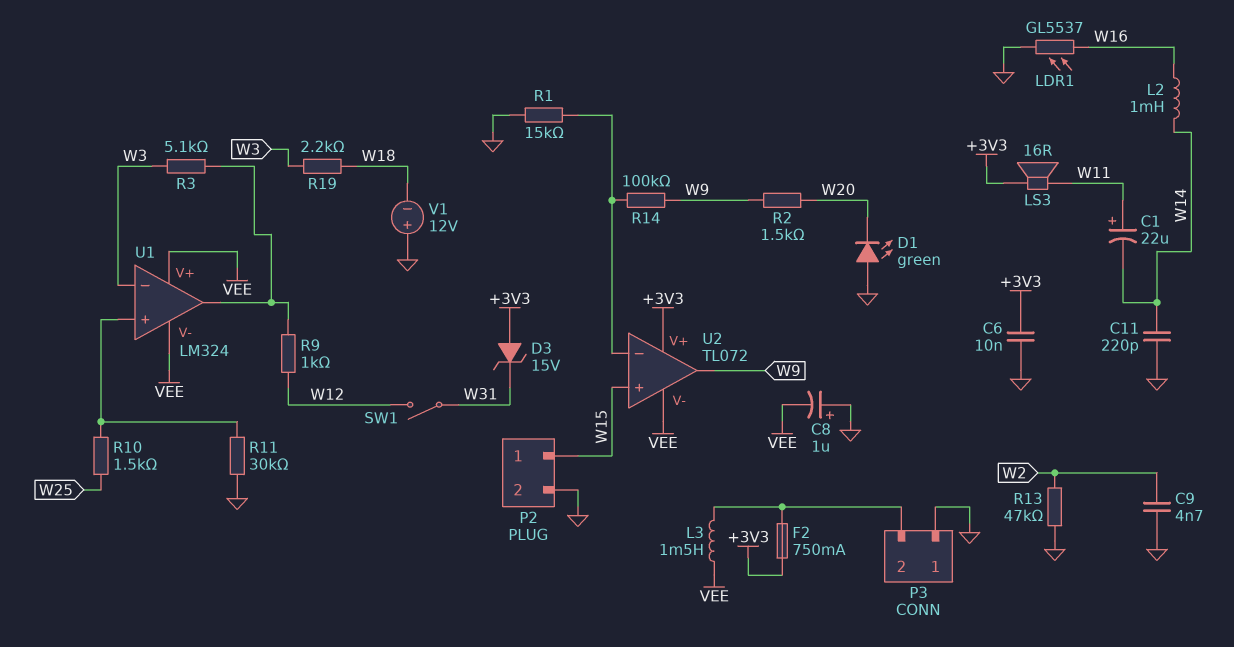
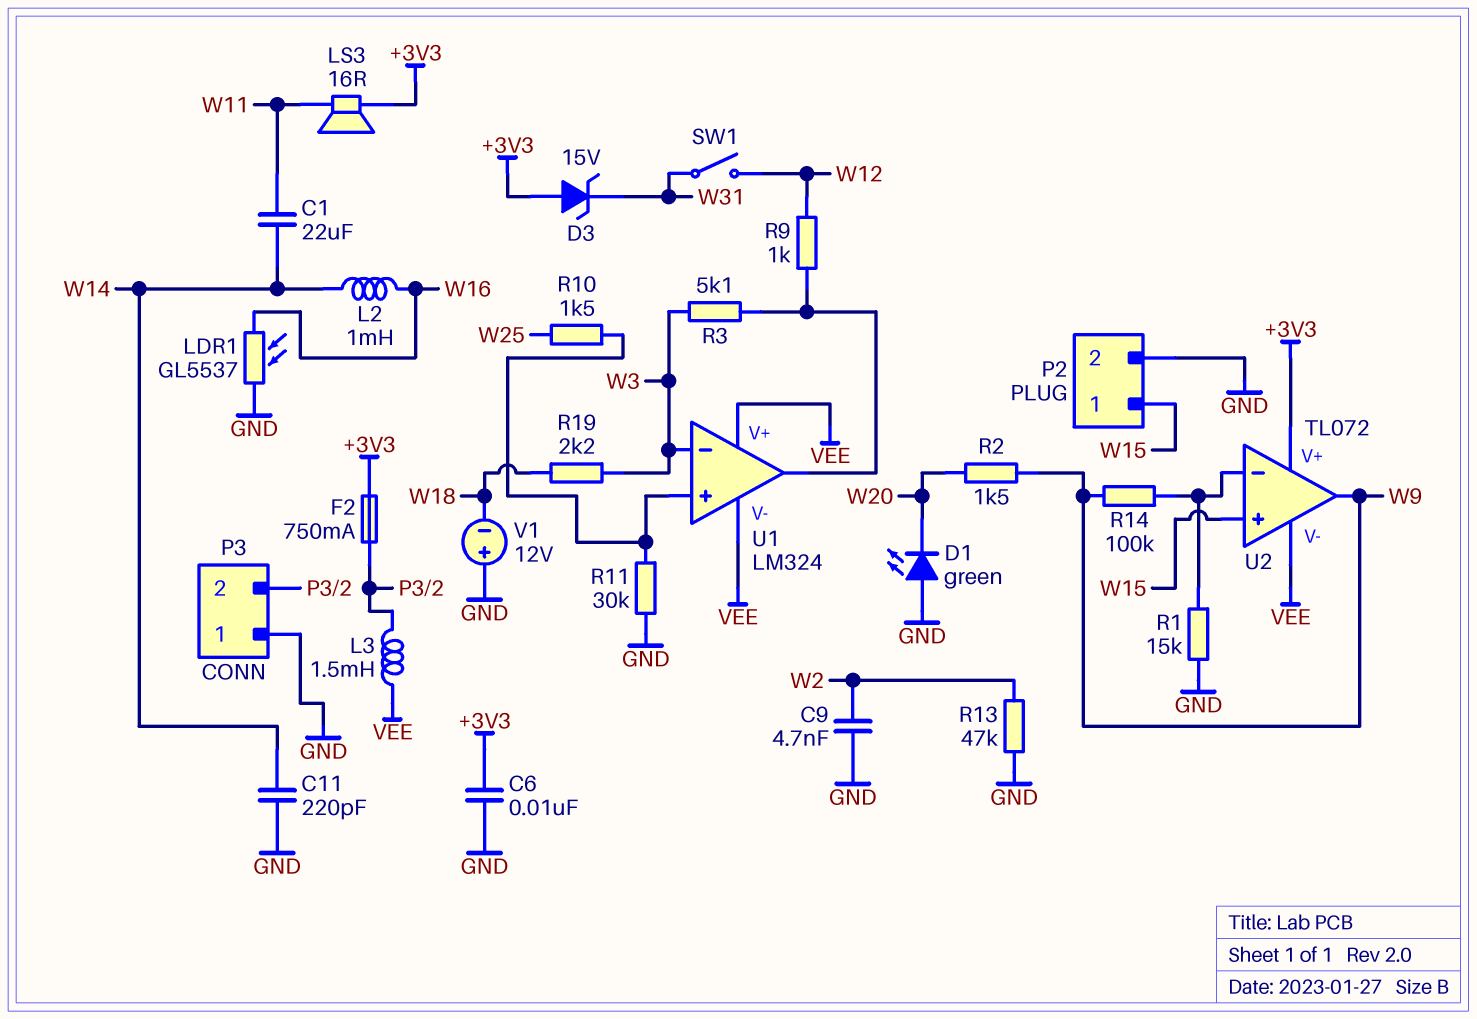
C1: 22uF (plus W11, minus W14) -> 22uF (W11, W14)
C8: 1uF (plus GND, minus VEE) -> none

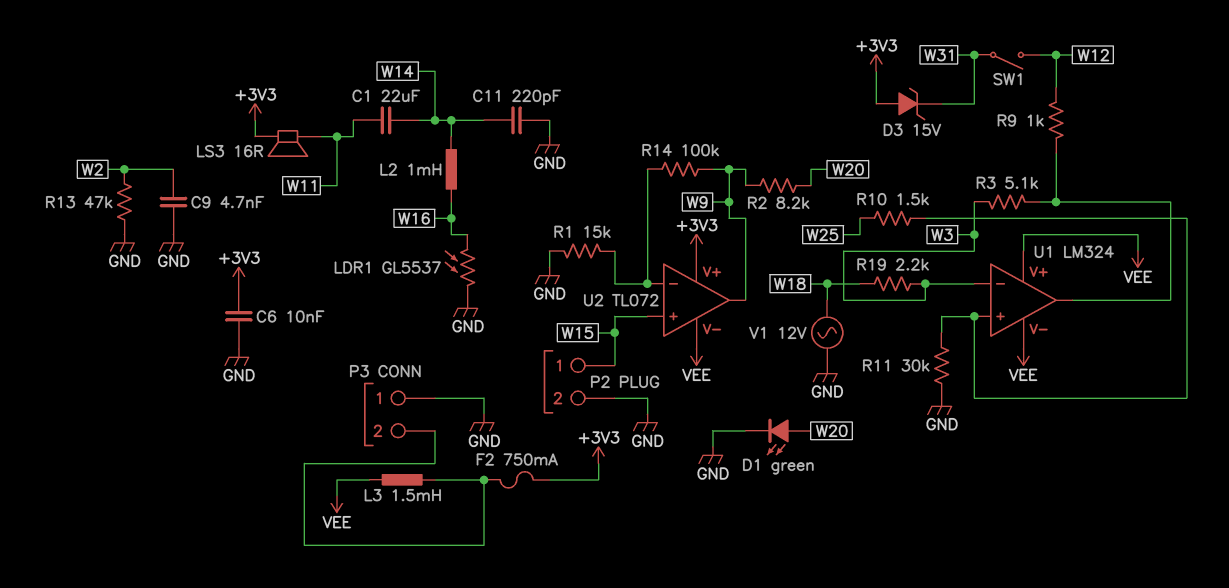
D1: LED green (A GND, K W20) -> LED green (A W20, K GND)
R2: 1.5k (W9, W20) -> 8.2k (W9, W20)
V1: 12V (plus GND, minus W18) -> AC 12V (GND, W18)

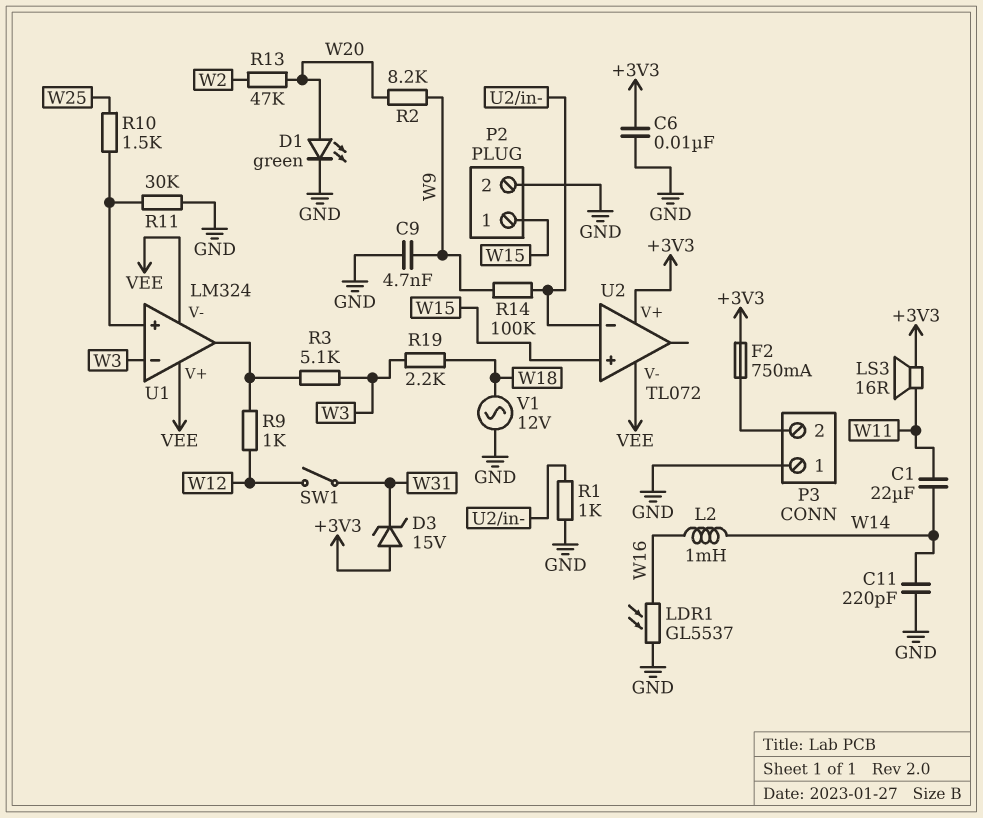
C9: 4.7nF (GND, W2) -> 4.7nF (GND, W9)
L3: 1.5mH (P3/2, VEE) -> none
R1: 15k (GND, U2/in-) -> 1k (GND, U2/in-)
R13: 47k (GND, W2) -> 47k (W2, W20)
U2 pin out: W9 -> none

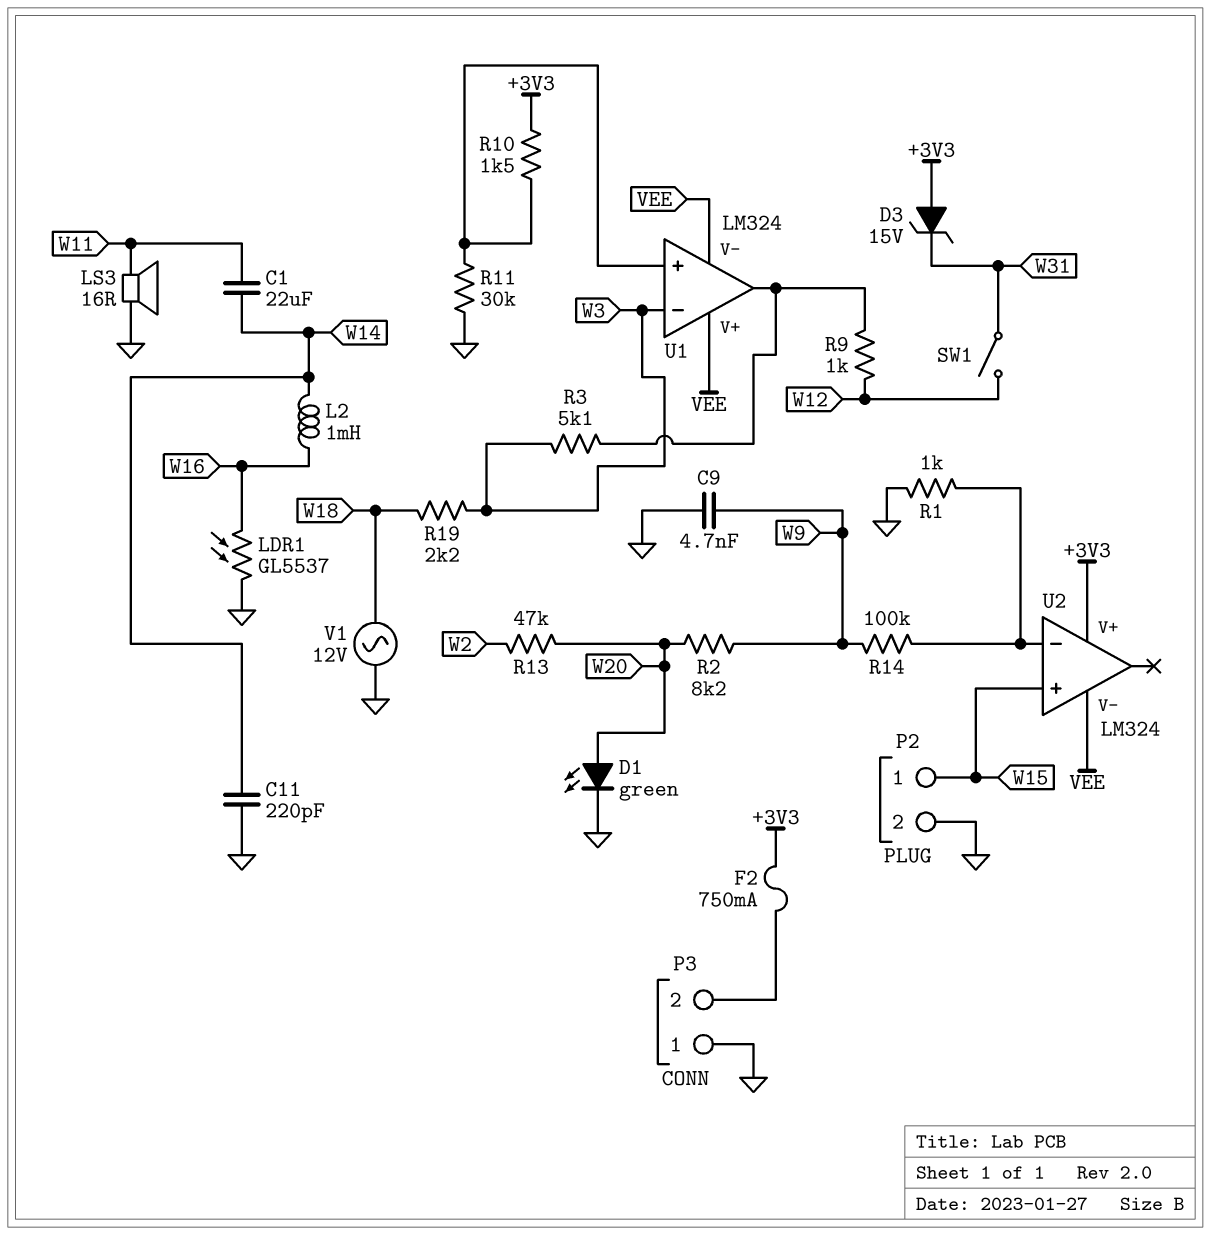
C6: 10nF (+3V3, GND) -> none
LS3: speaker 16R (+3V3, W11) -> speaker 16R (GND, W11)
R10: 1.5k (U1/in+, W25) -> 1.5k (+3V3, U1/in+)
U2: TL072 -> LM324

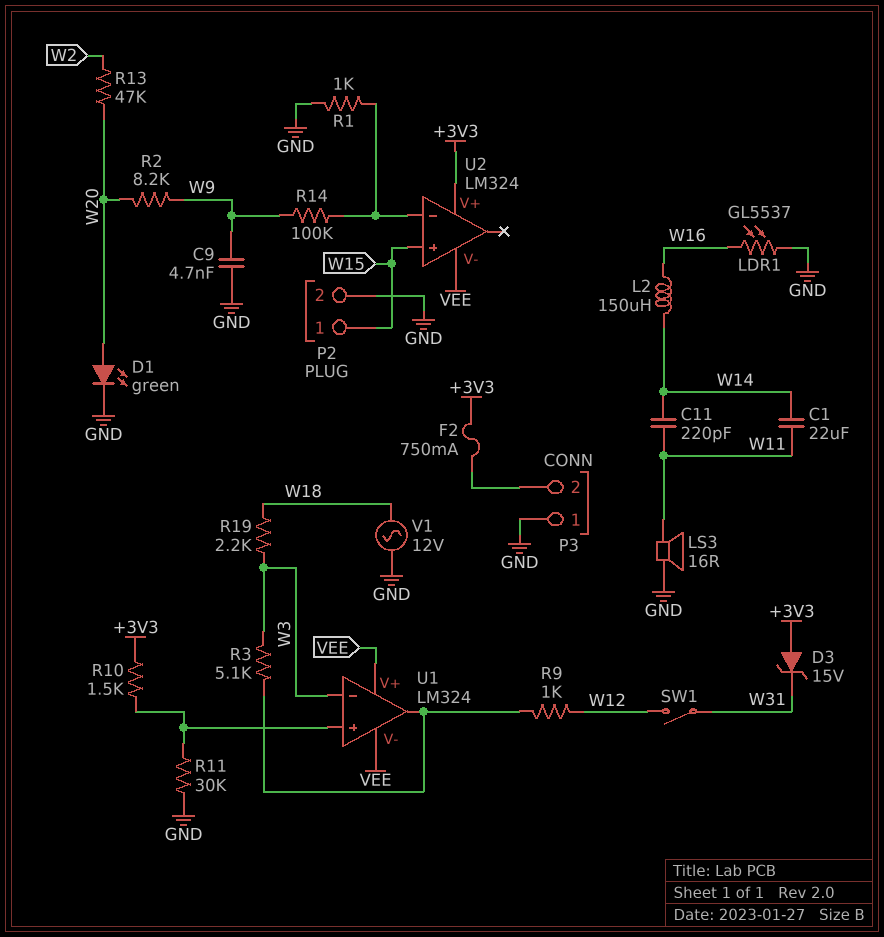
C11: 220pF (GND, W14) -> 220pF (W11, W14)
L2: 1mH (W14, W16) -> 150uH (W14, W16)

